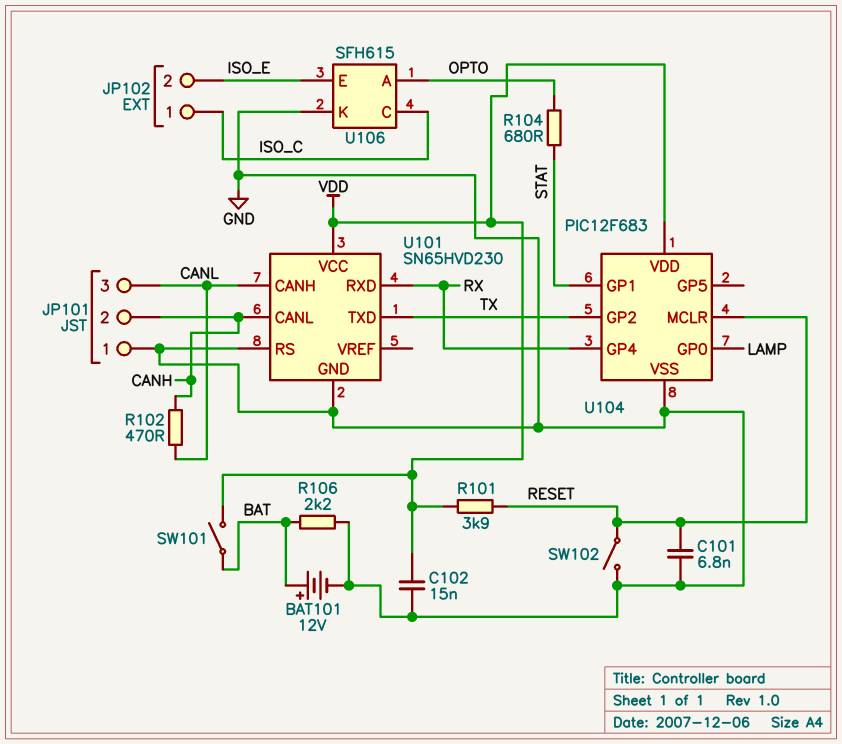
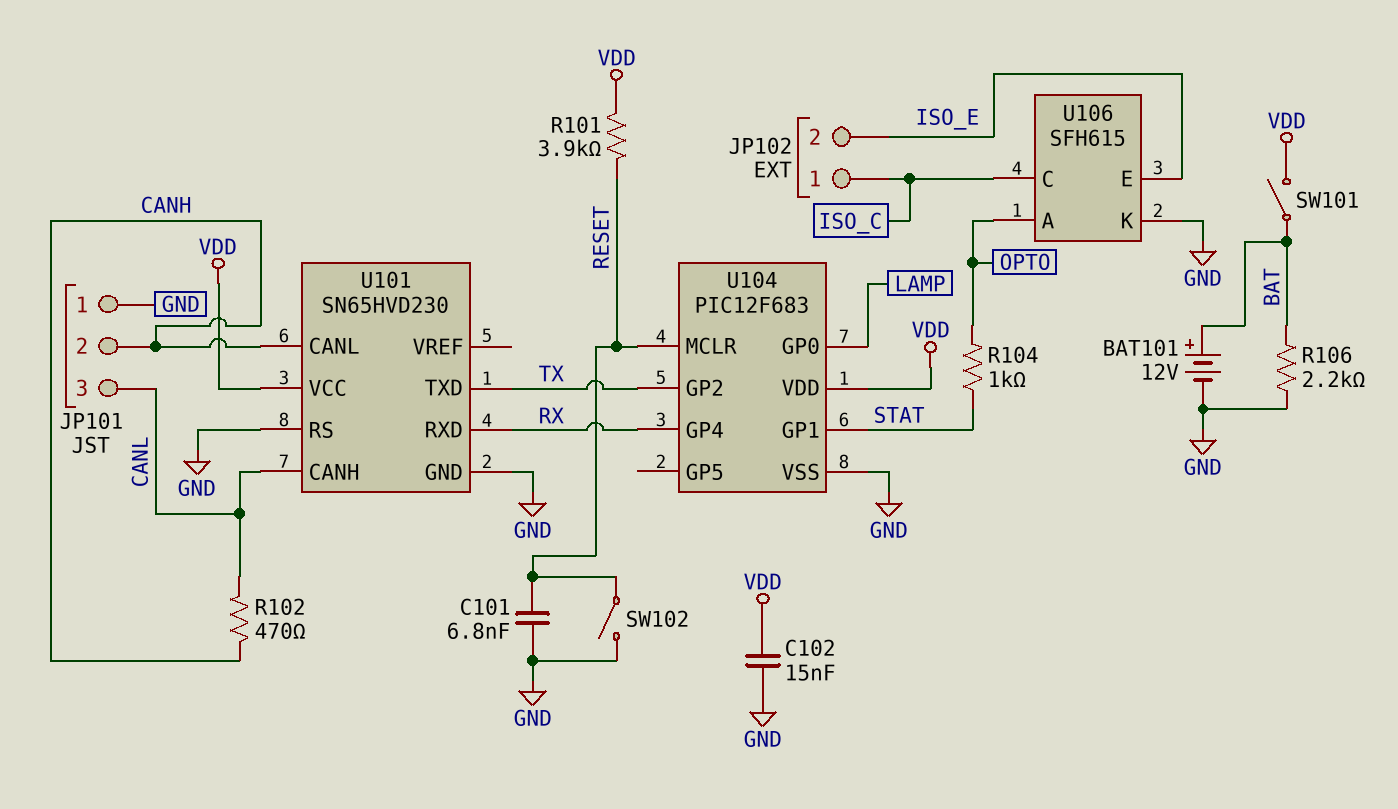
R104: 680 (OPTO, STAT) -> 1k (OPTO, STAT)

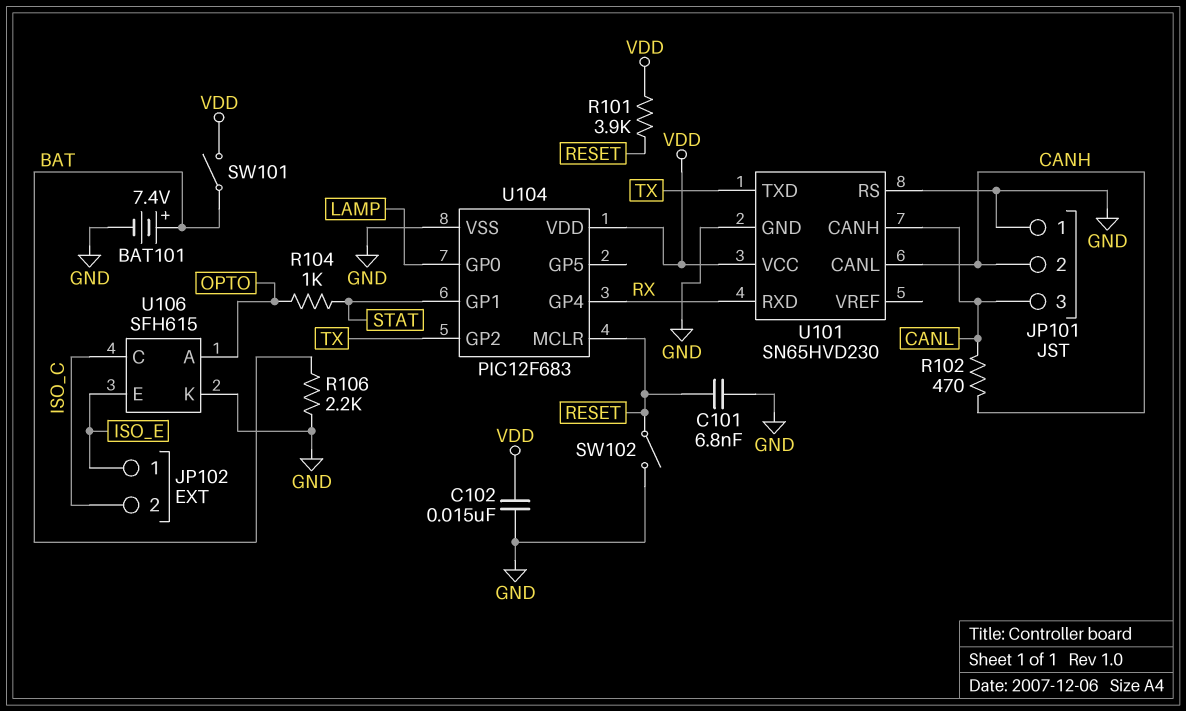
BAT101: 12V (plus BAT, minus GND) -> 7.4V (plus BAT, minus GND)
JP102 pin 1: ISO_C -> ISO_E
JP102 pin 2: ISO_E -> ISO_C

